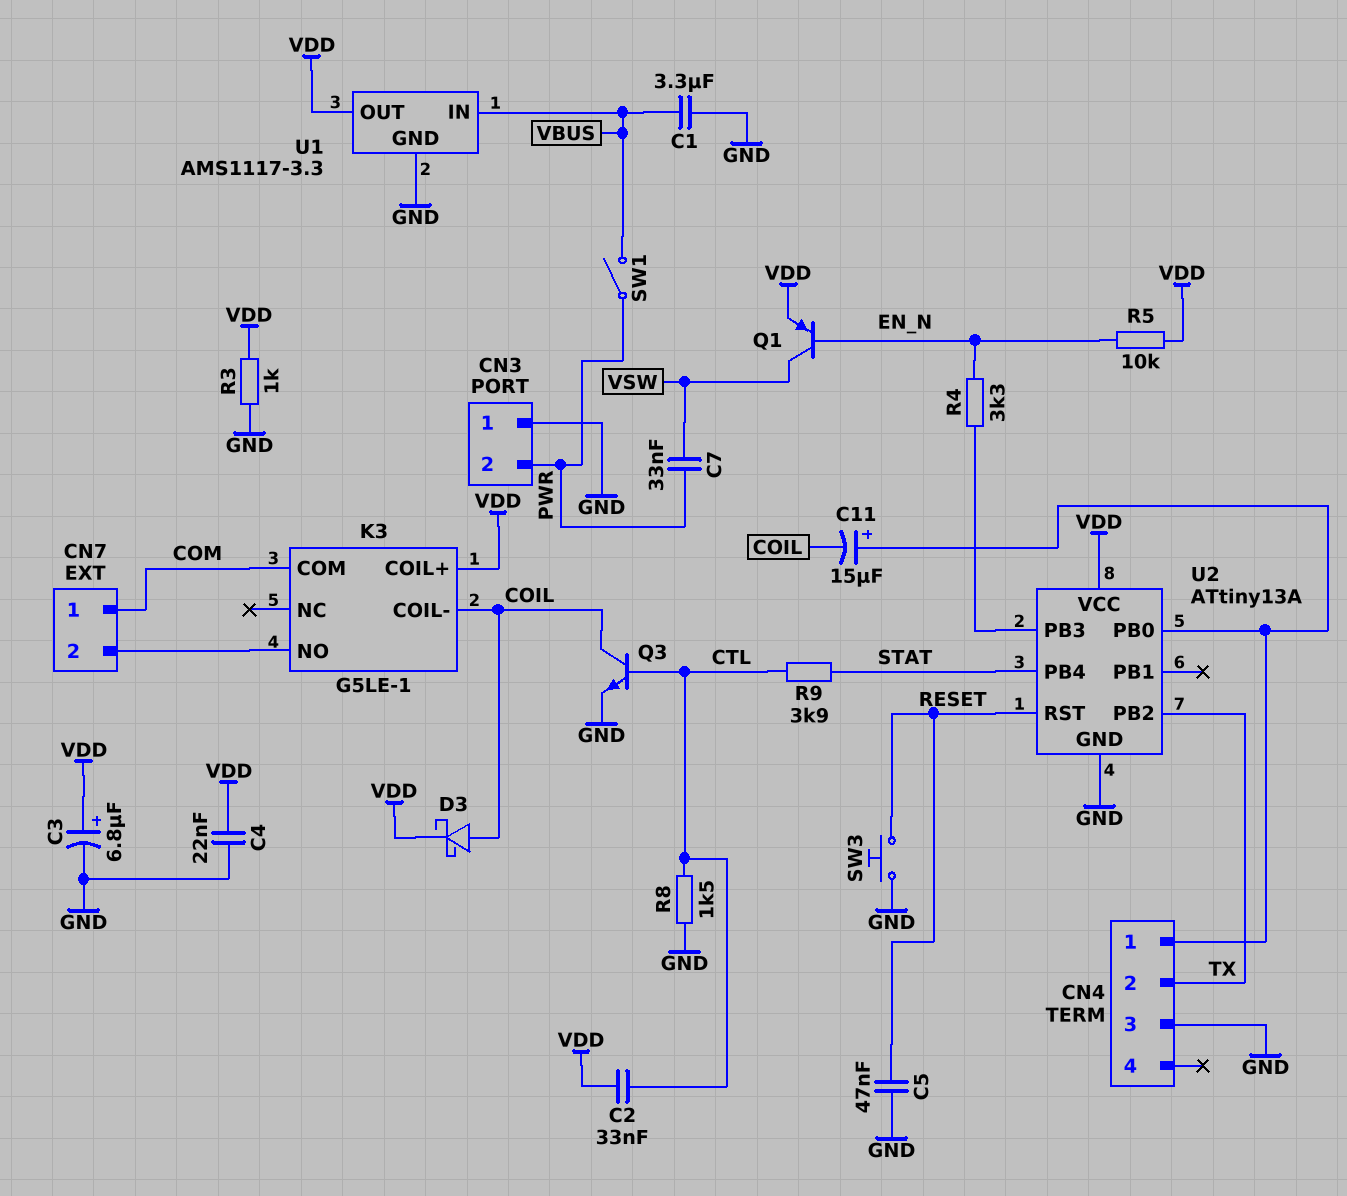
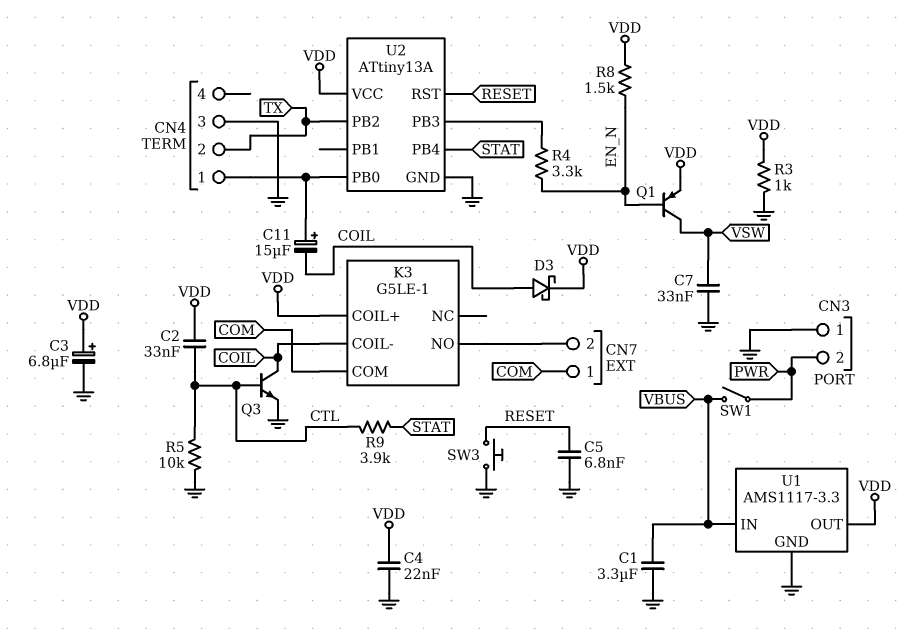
C5: 47nF (GND, RESET) -> 6.8nF (GND, RESET)
C7: 33nF (PWR, VSW) -> 33nF (GND, VSW)
R5: 10k (EN_N, VDD) -> 10k (CTL, GND)
R8: 1.5k (CTL, GND) -> 1.5k (EN_N, VDD)

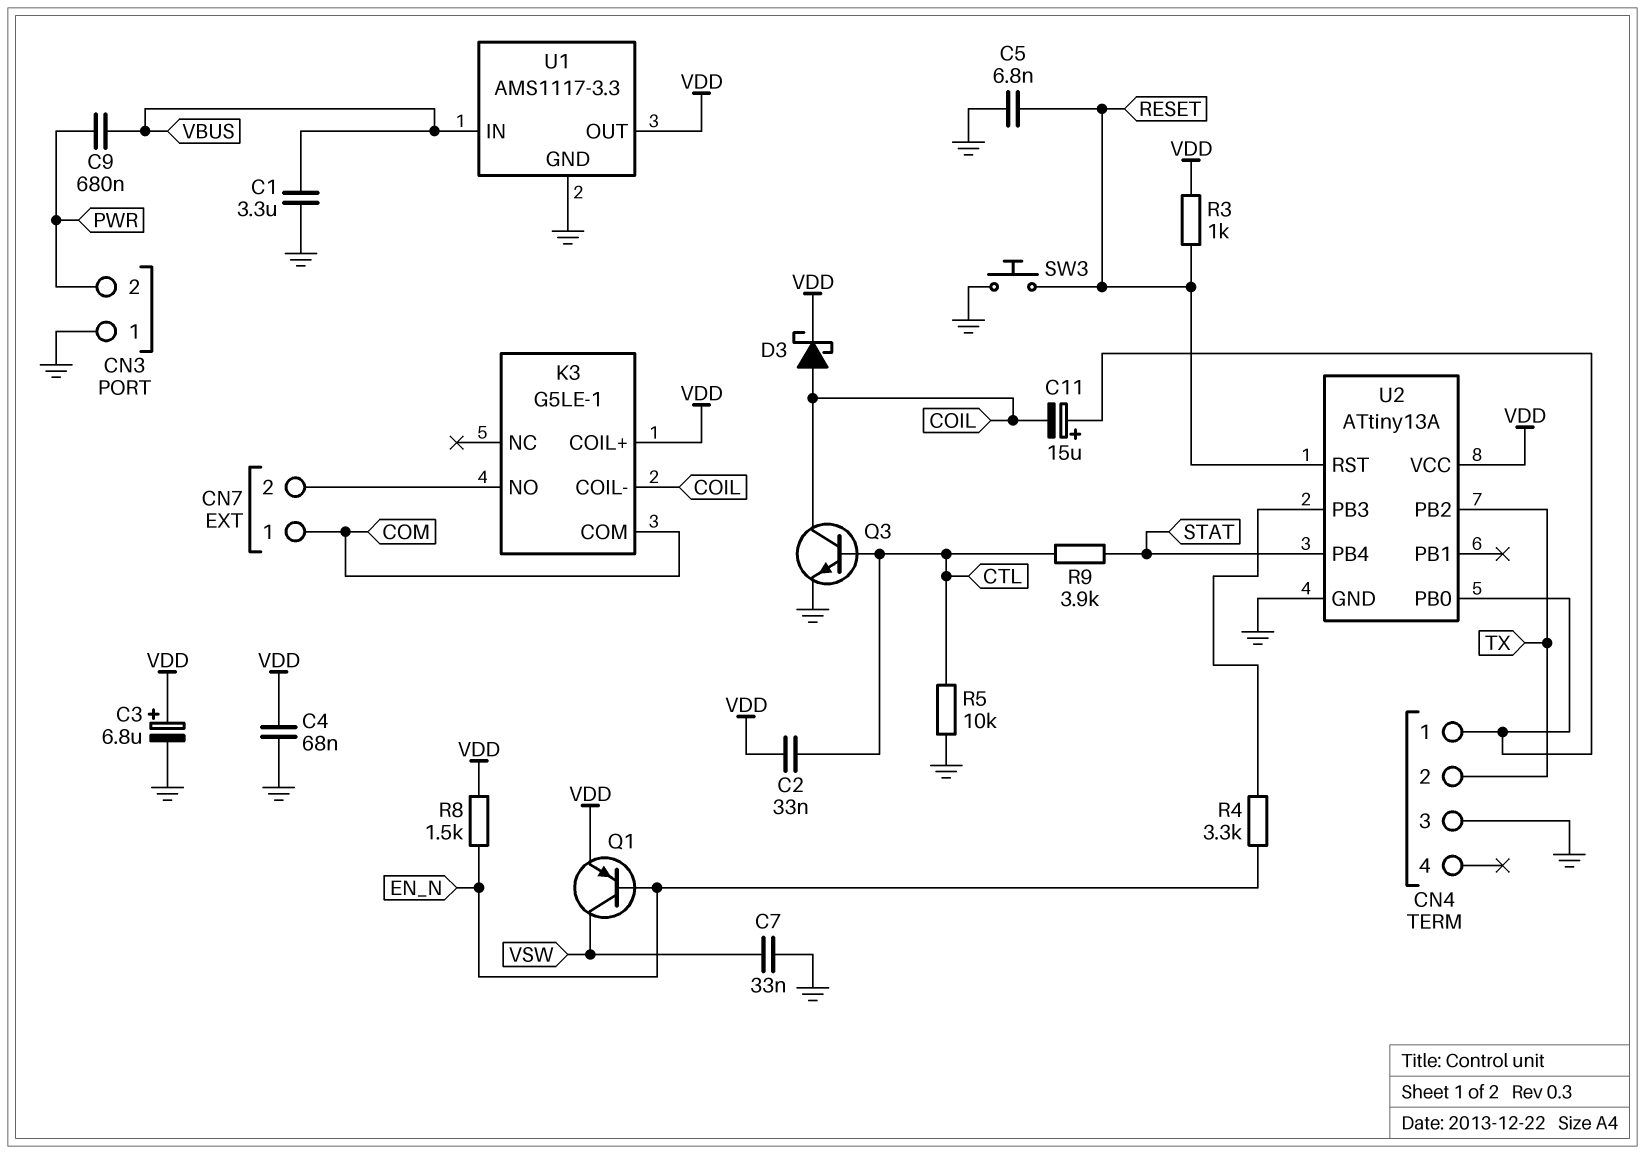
C4: 22nF (GND, VDD) -> 68nF (GND, VDD)
C9: none -> 680nF (PWR, VBUS)
R3: 1k (GND, VDD) -> 1k (RESET, VDD)
SW1: switch (PWR, VBUS) -> none

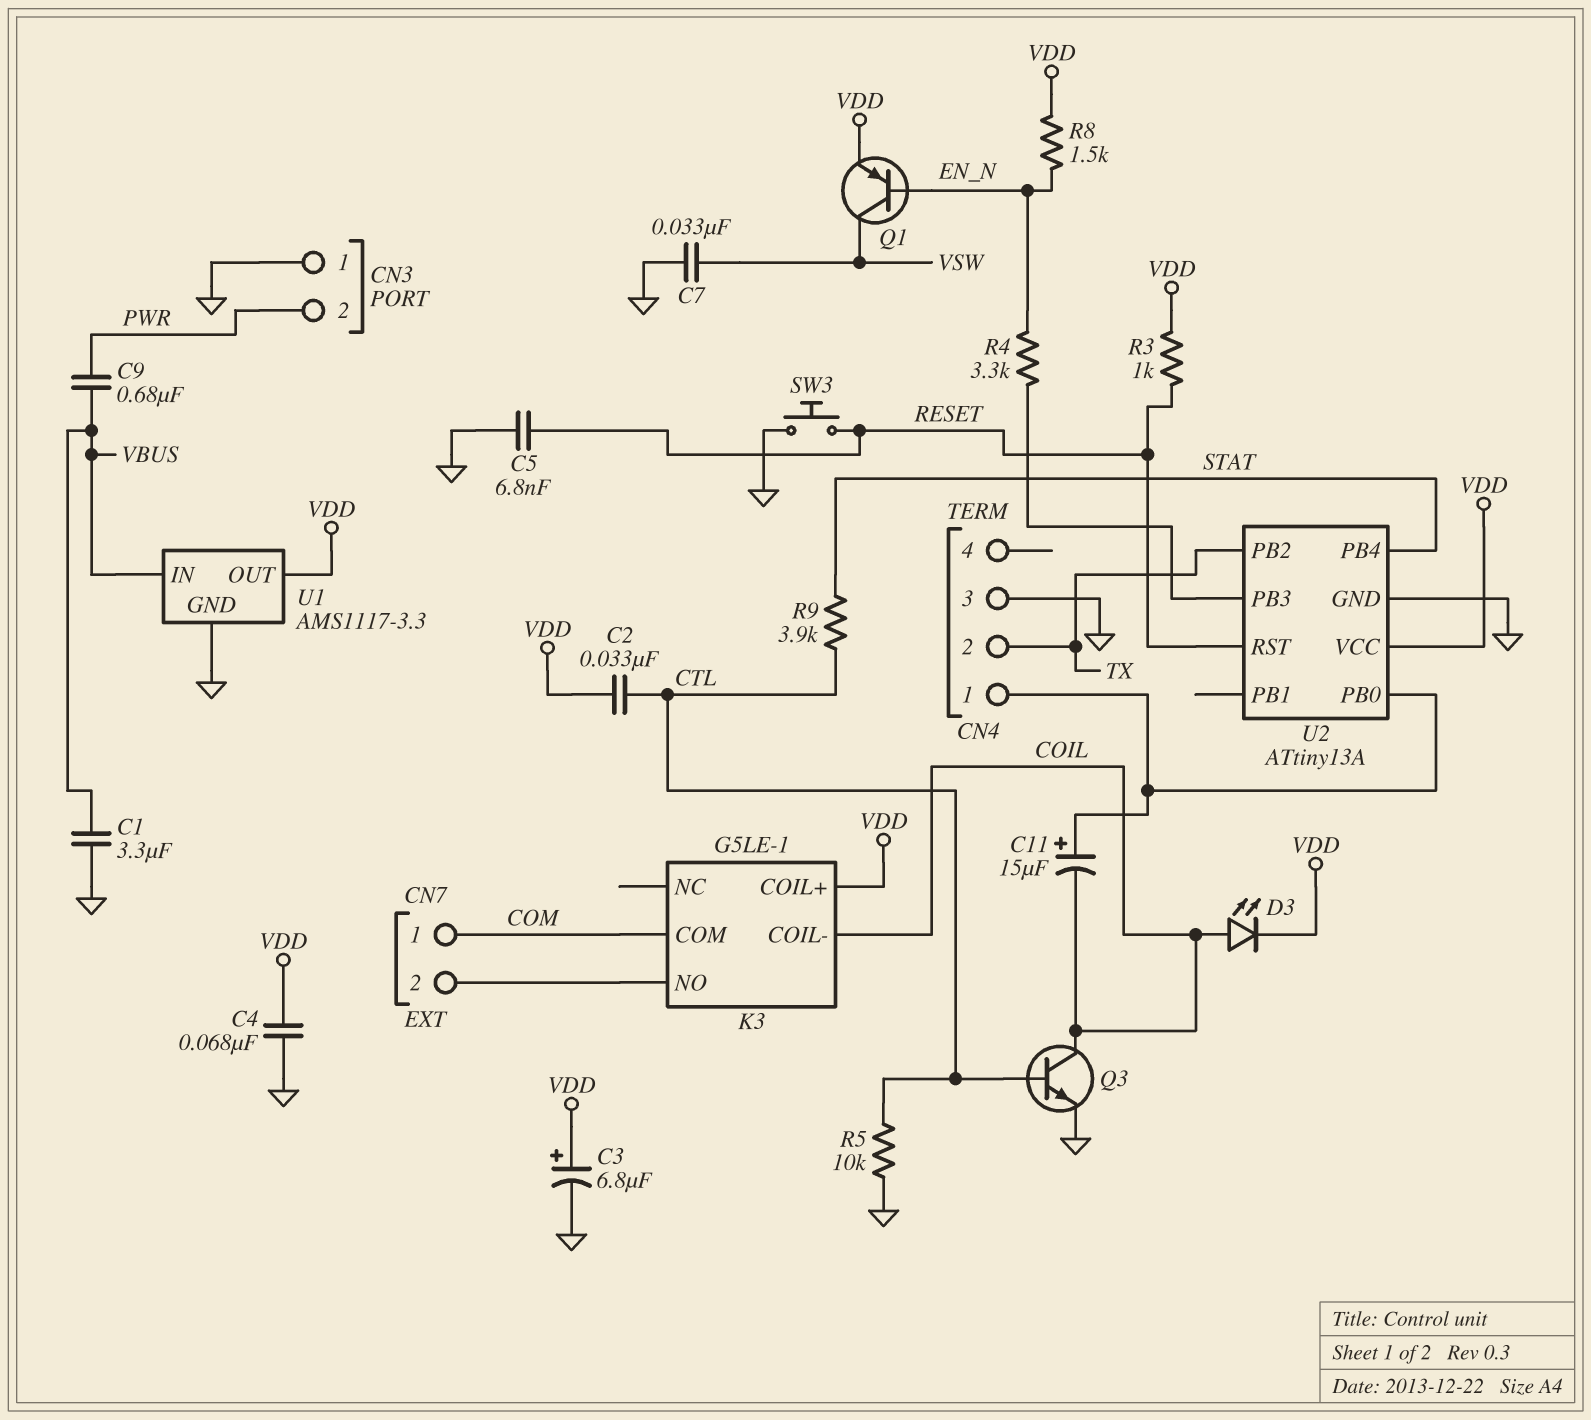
D3: schottky (A COIL, K VDD) -> LED (A COIL, K VDD)

